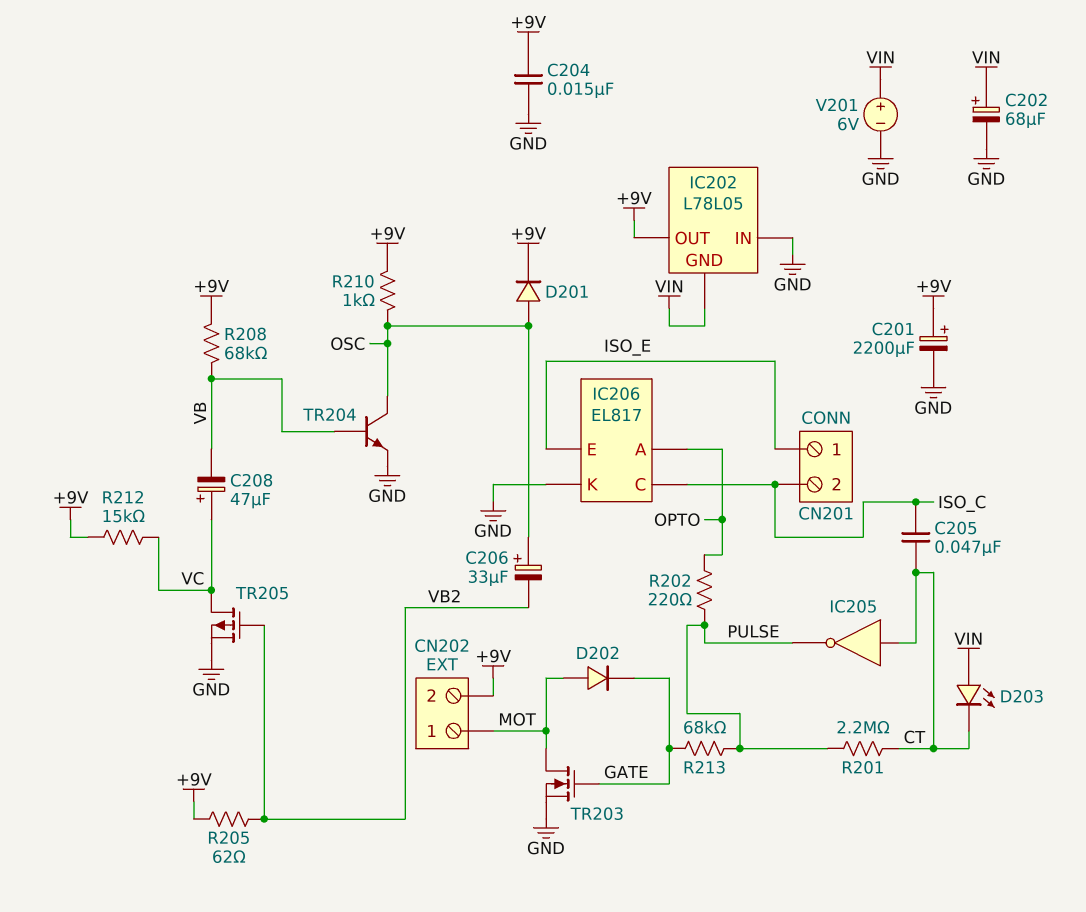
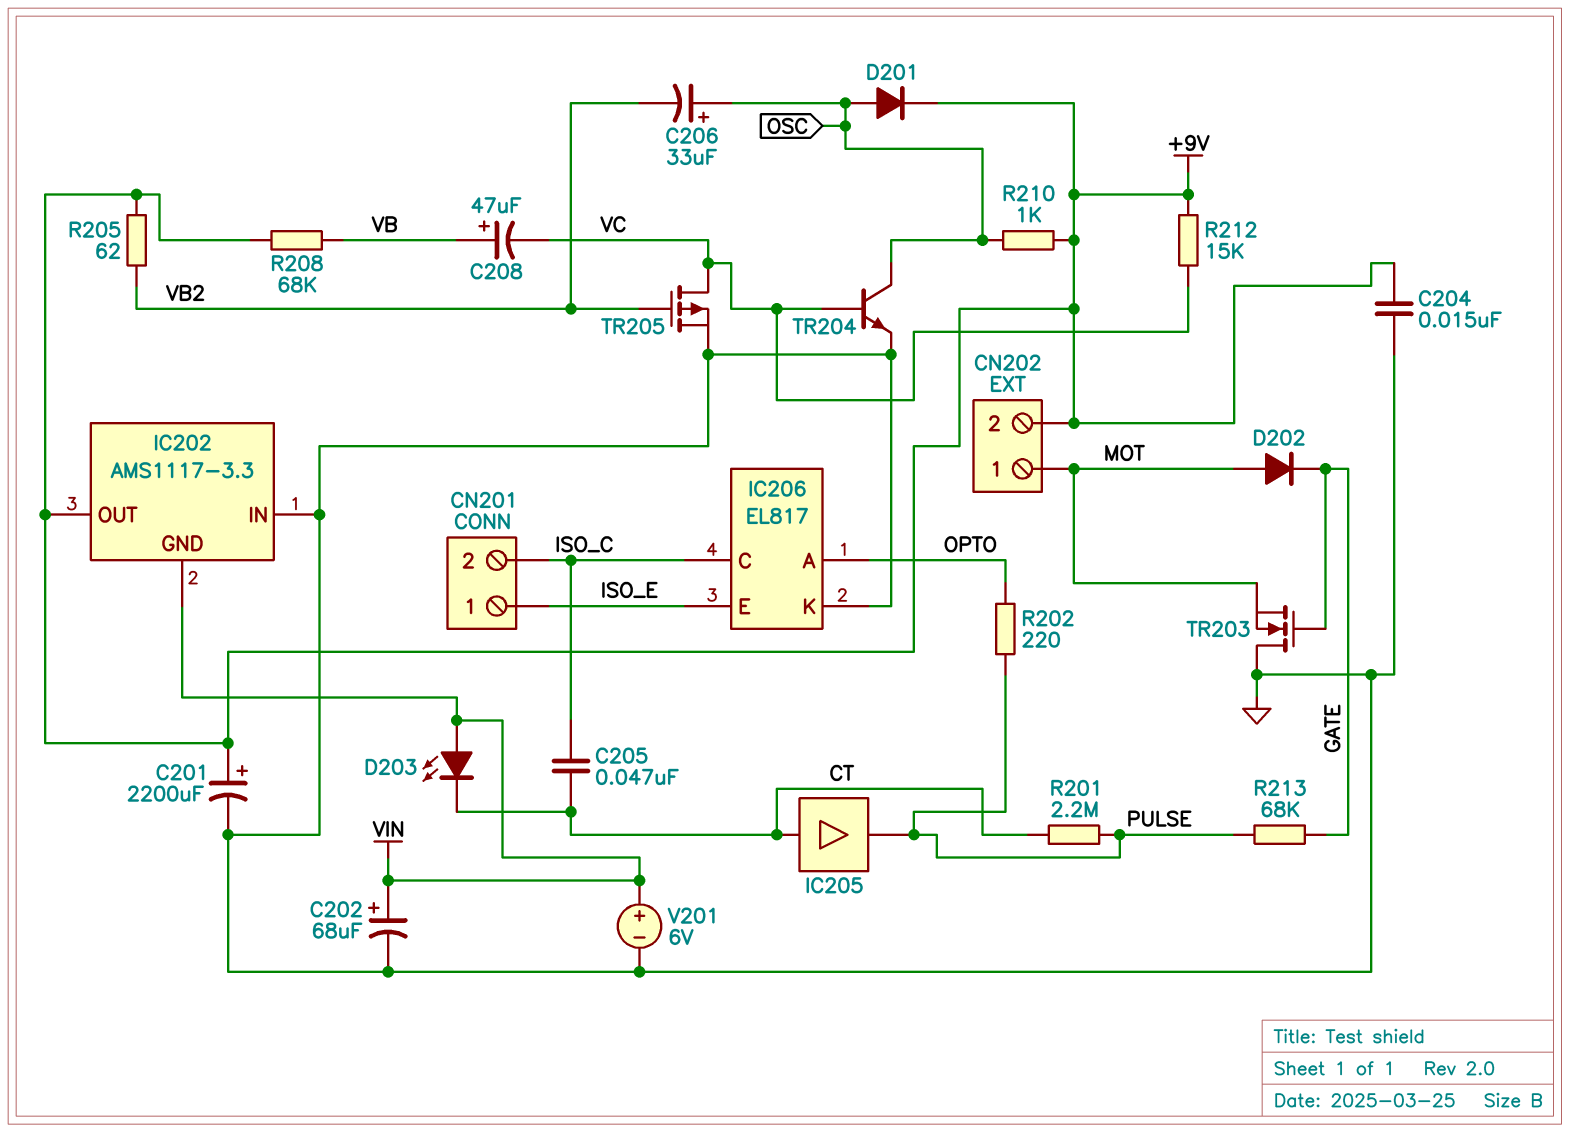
C208: 47uF (plus VC, minus VB) -> 47uF (plus VB, minus VC)
IC202: L78L05 -> AMS1117-3.3
IC205: NOT (in CT, out PULSE) -> buffer (in CT, out PULSE)
TR203: NMOS (G GATE, D MOT, S GND) -> NMOS (G GATE, D GND, S MOT)
TR204: NPN (B VB, C OSC, E GND) -> NPN (B VC, C OSC, E GND)

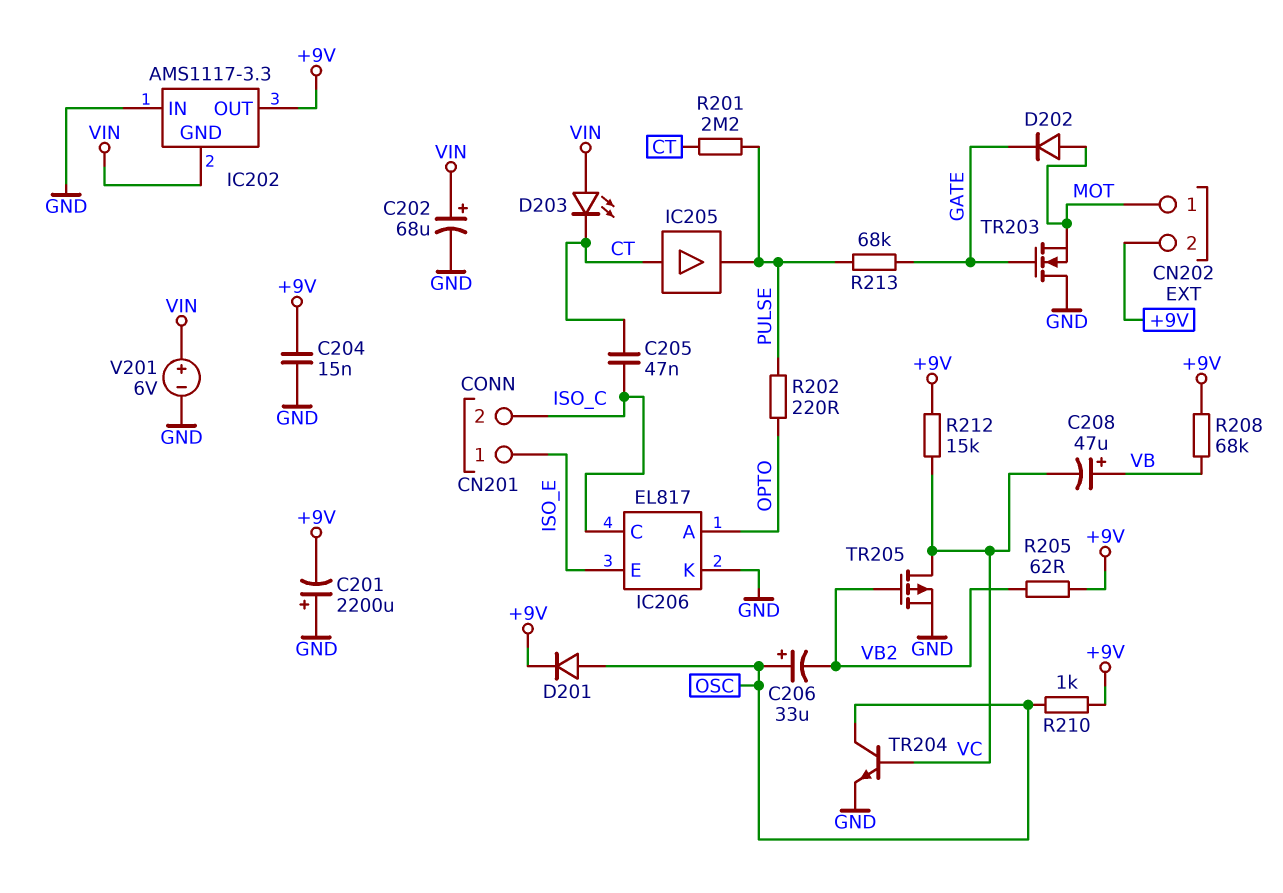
C201: 2200uF (plus +9V, minus GND) -> 2200uF (plus GND, minus +9V)

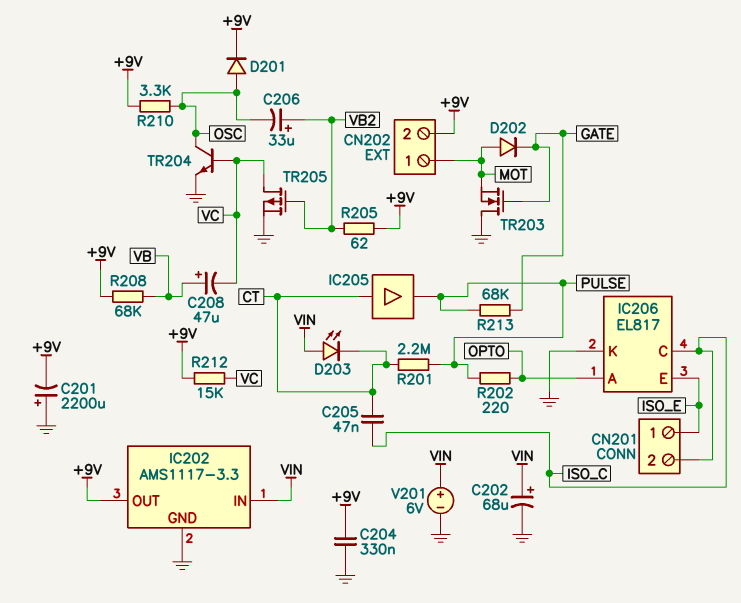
C204: 15nF (+9V, GND) -> 330nF (+9V, GND)
C206: 33uF (plus OSC, minus VB2) -> 33uF (plus VB2, minus OSC)
IC202 pin GND: VIN -> GND
IC202 pin IN: GND -> VIN
R210: 1k (+9V, OSC) -> 3.3k (+9V, OSC)

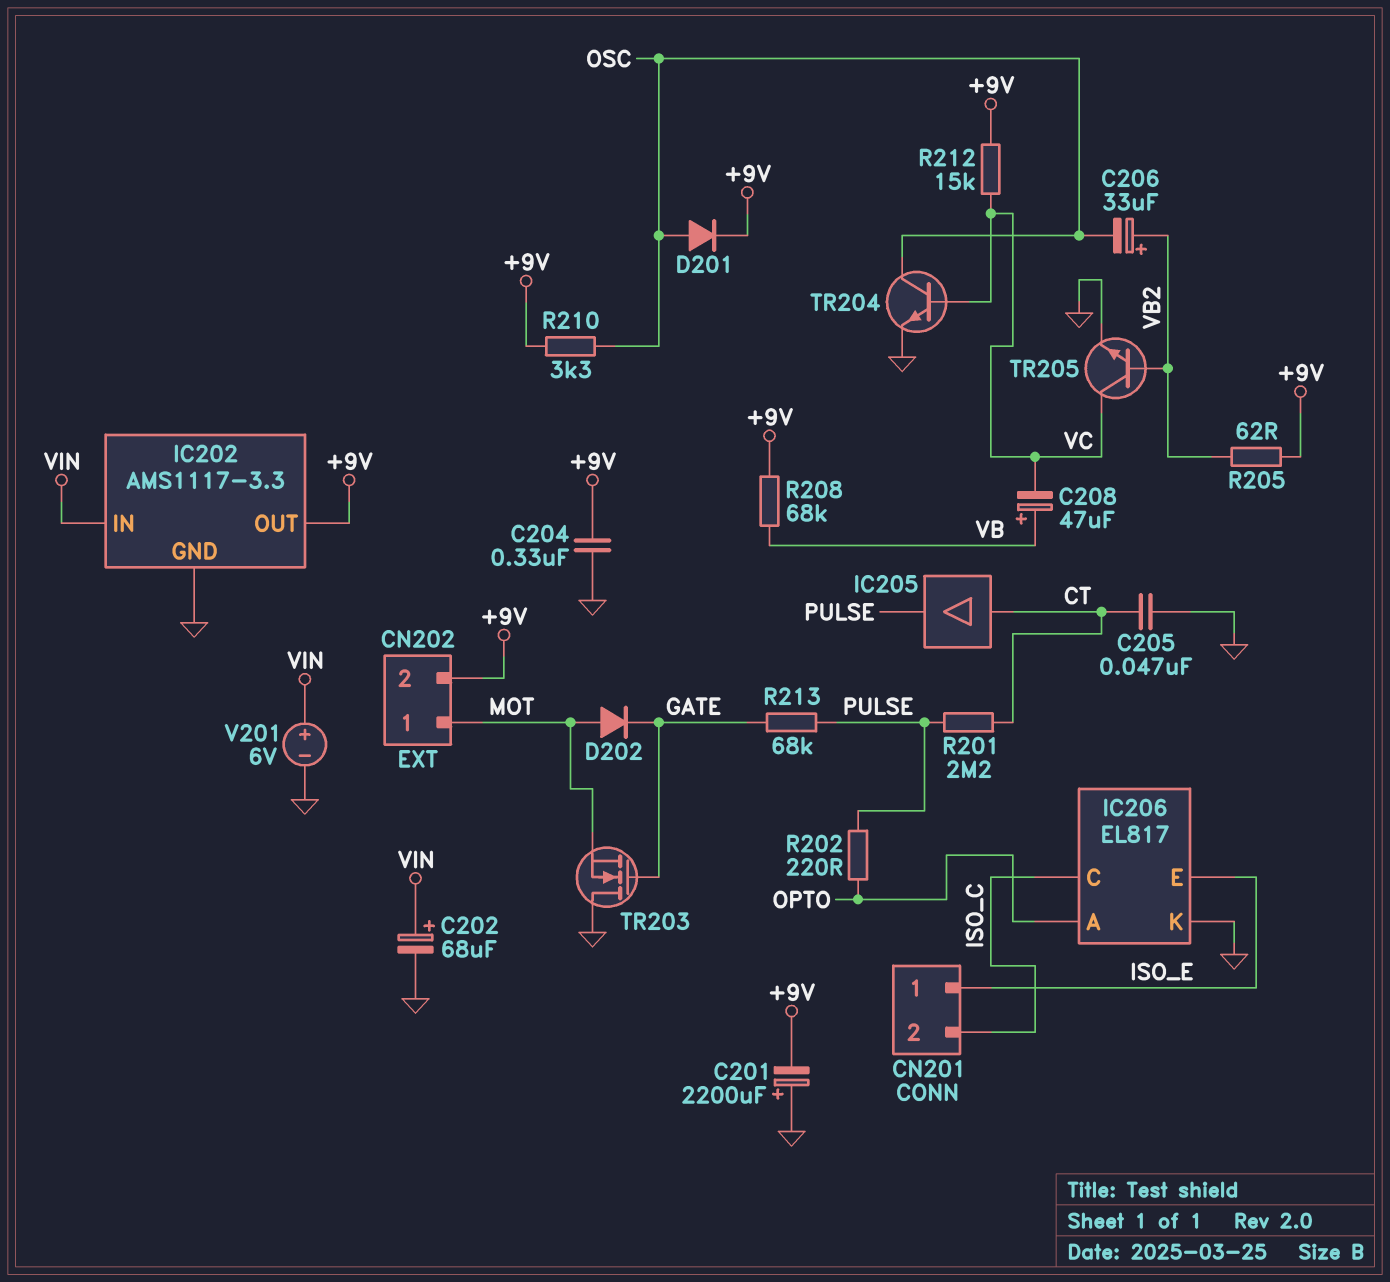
C205: 47nF (CT, ISO_C) -> 47nF (CT, GND)
D203: LED (A VIN, K CT) -> none
TR205: PMOS (G VB2, D VC, S GND) -> NPN (B VB2, C VC, E GND)

